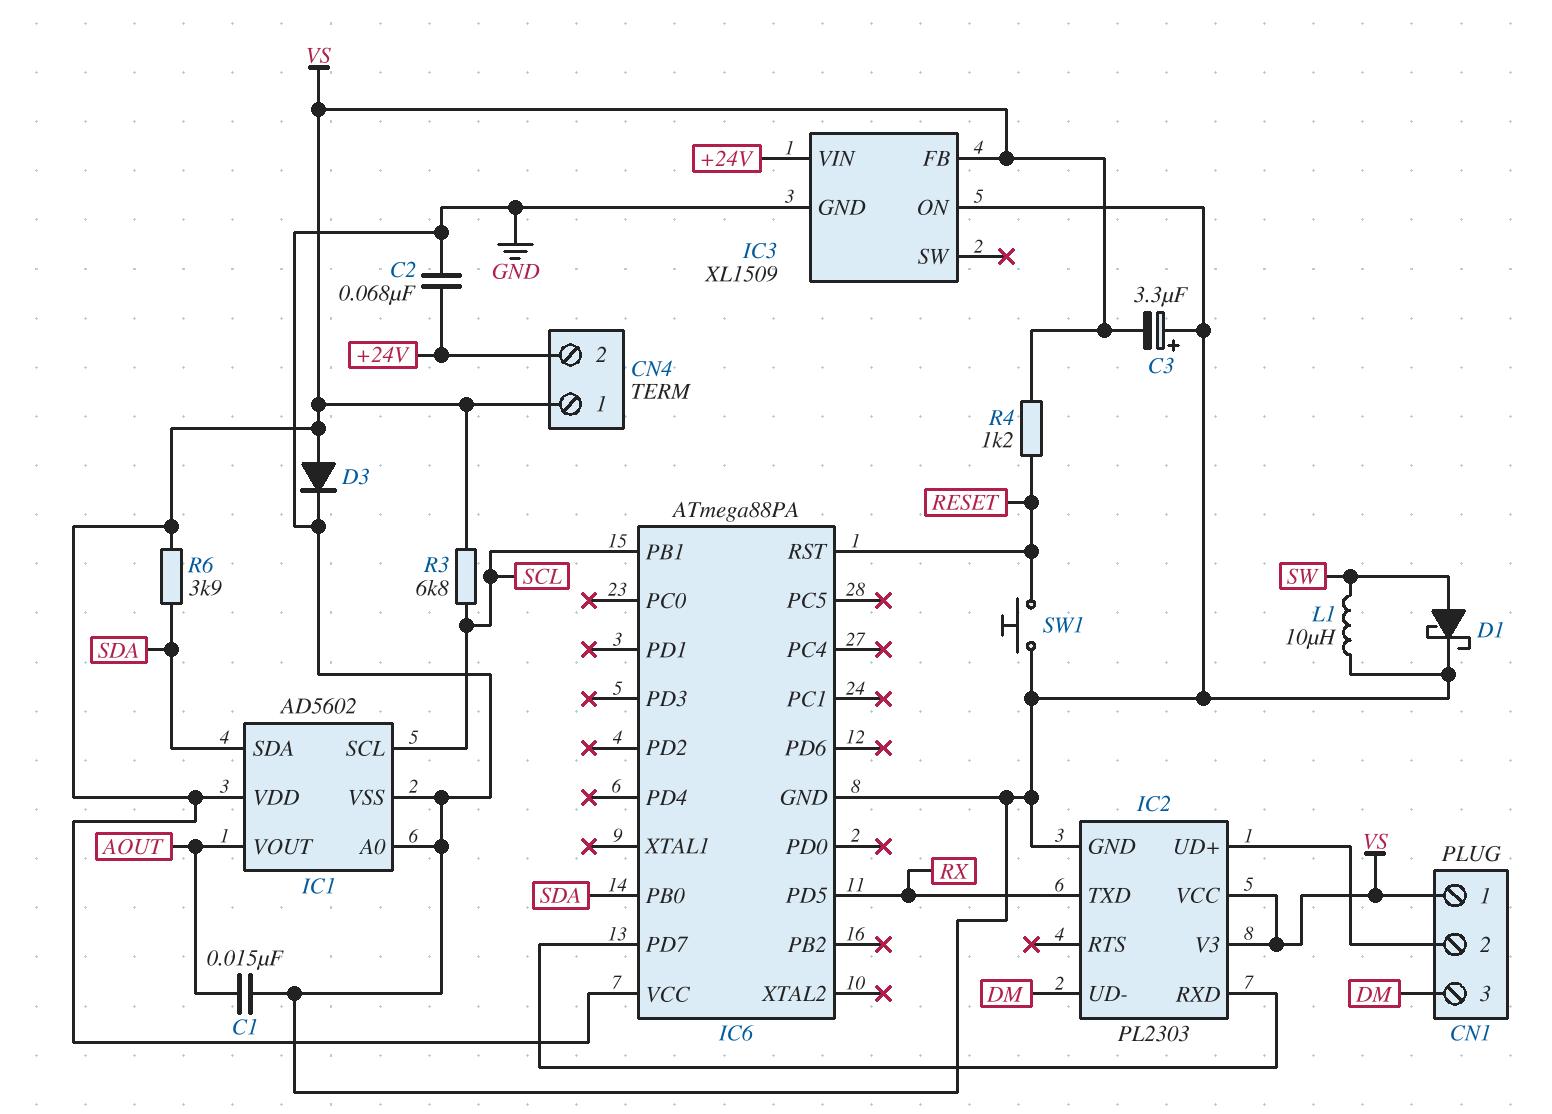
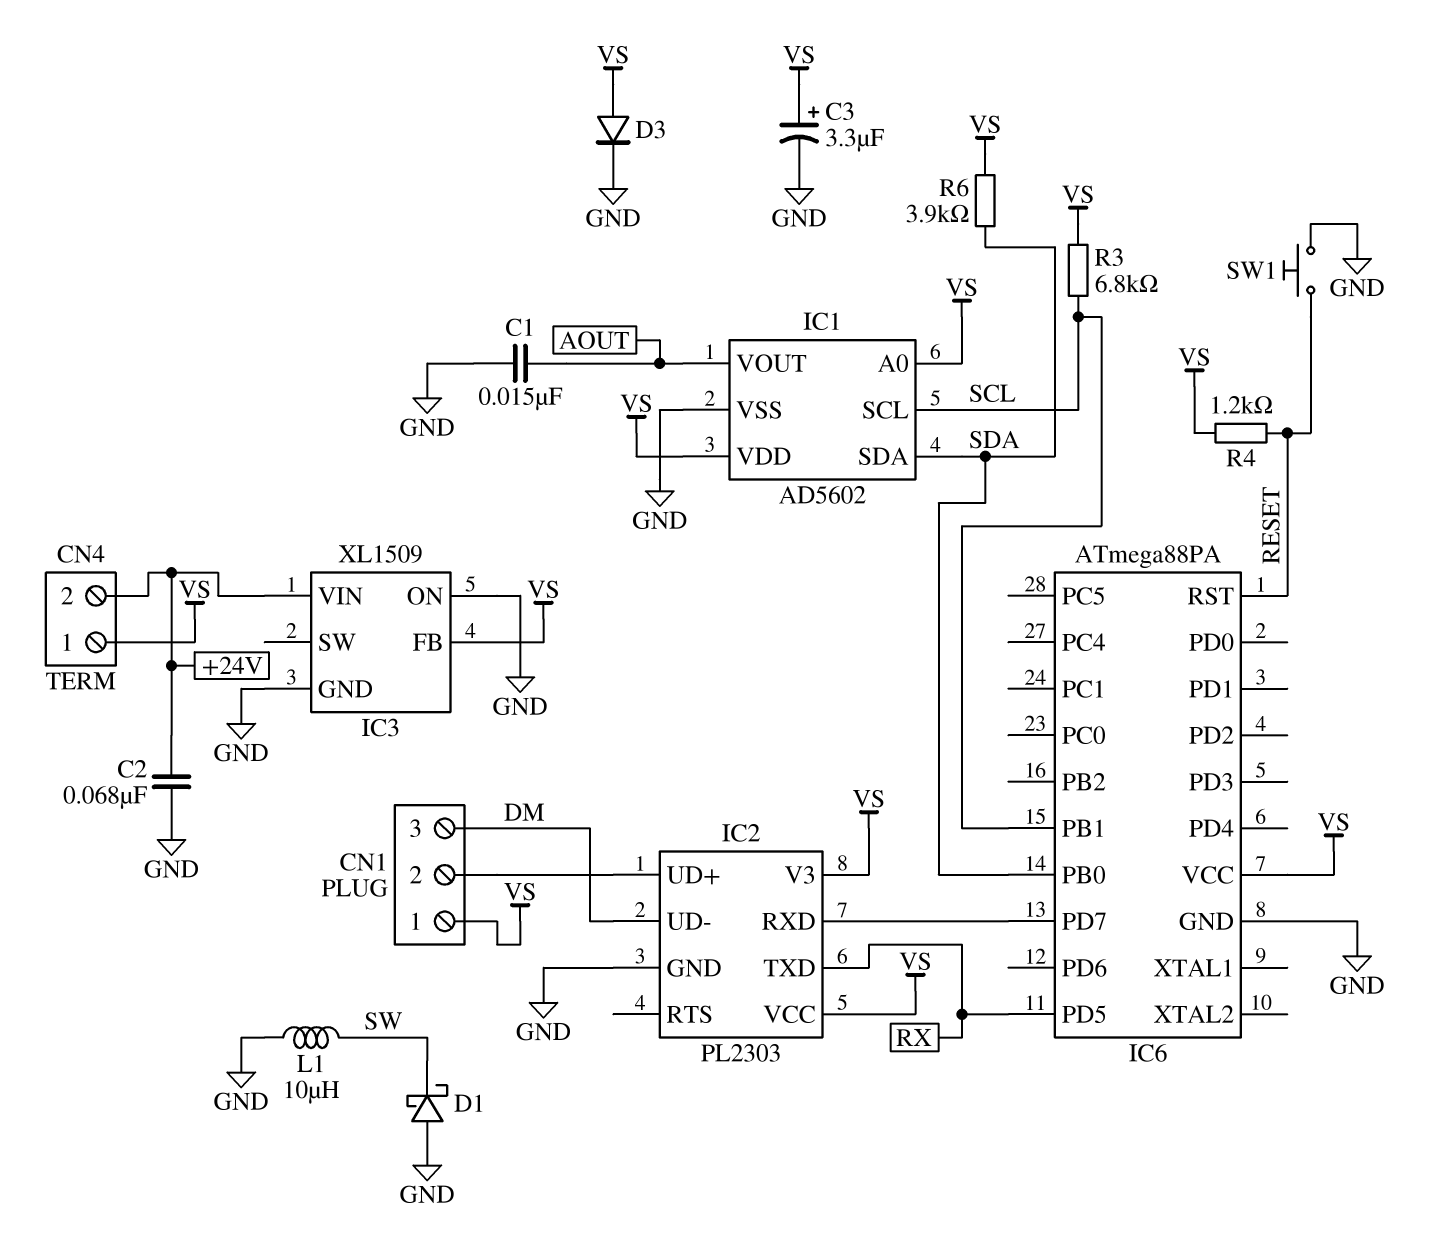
C3: 3.3uF (plus GND, minus VS) -> 3.3uF (plus VS, minus GND)
D1: schottky (A SW, K GND) -> schottky (A GND, K SW)
IC1 pin A0: GND -> VS

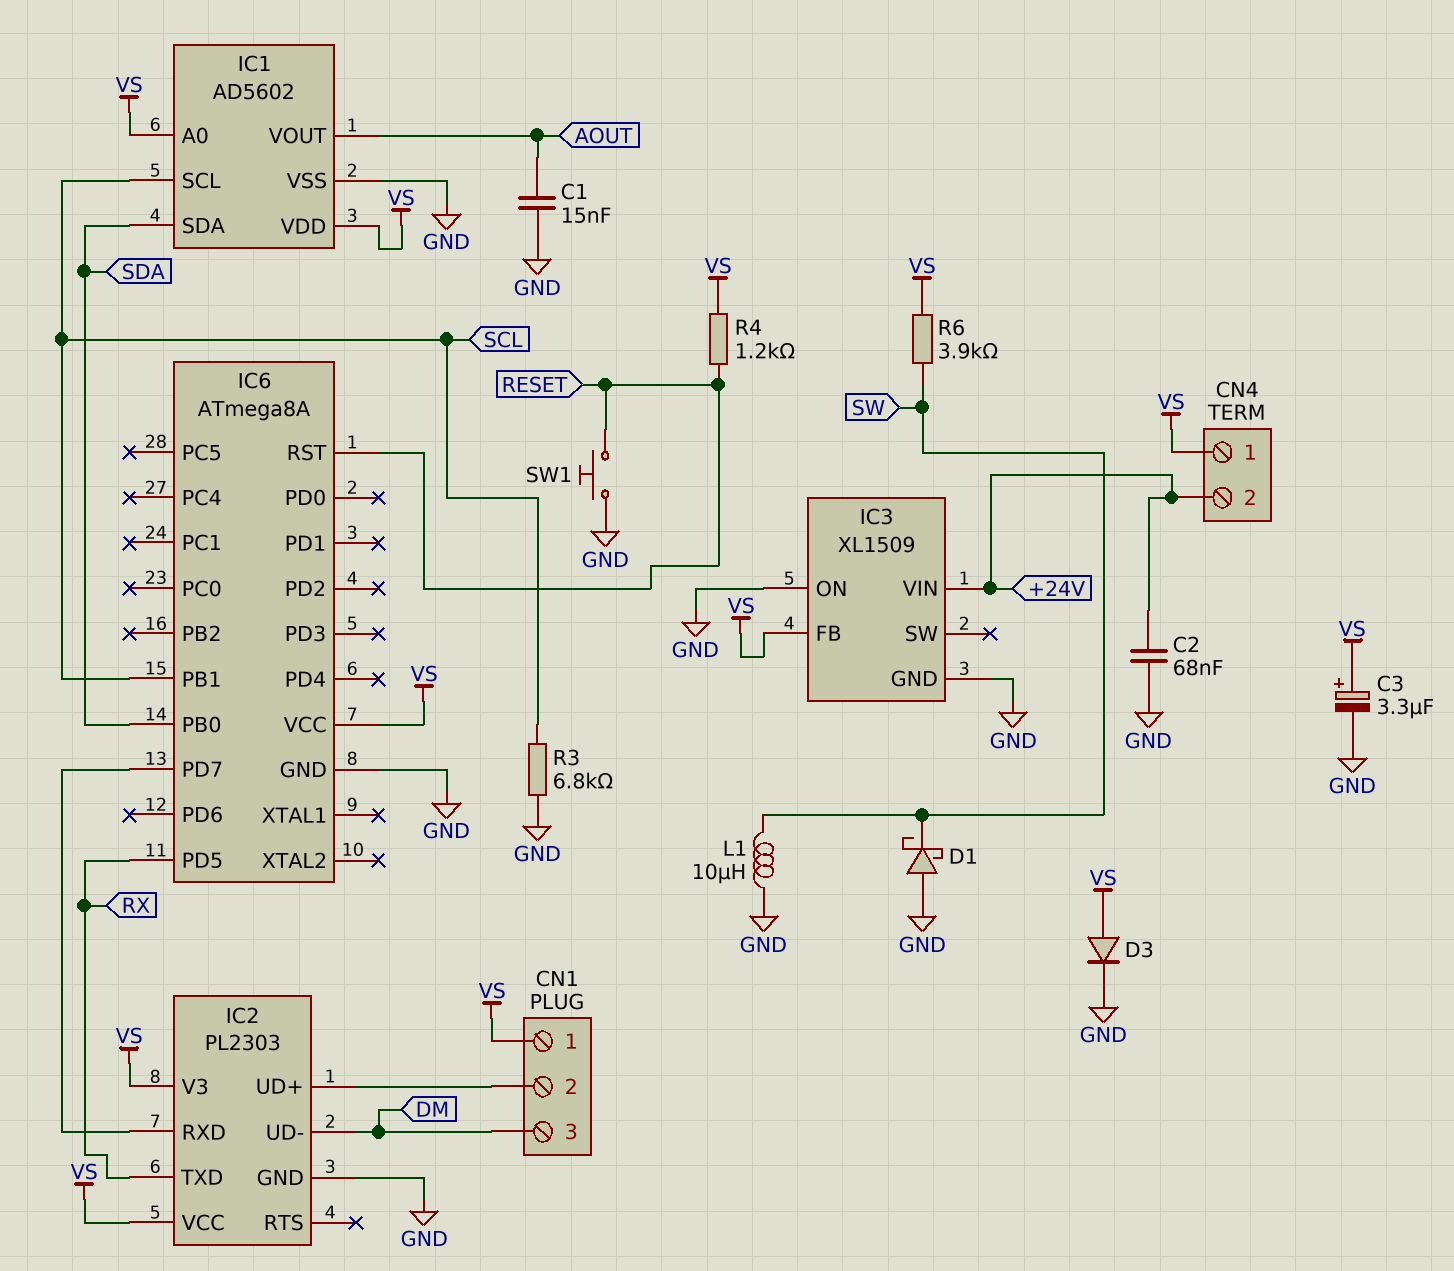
IC6: ATmega88PA -> ATmega8A
R3: 6.8k (SCL, VS) -> 6.8k (GND, SCL)
R6: 3.9k (SDA, VS) -> 3.9k (SW, VS)

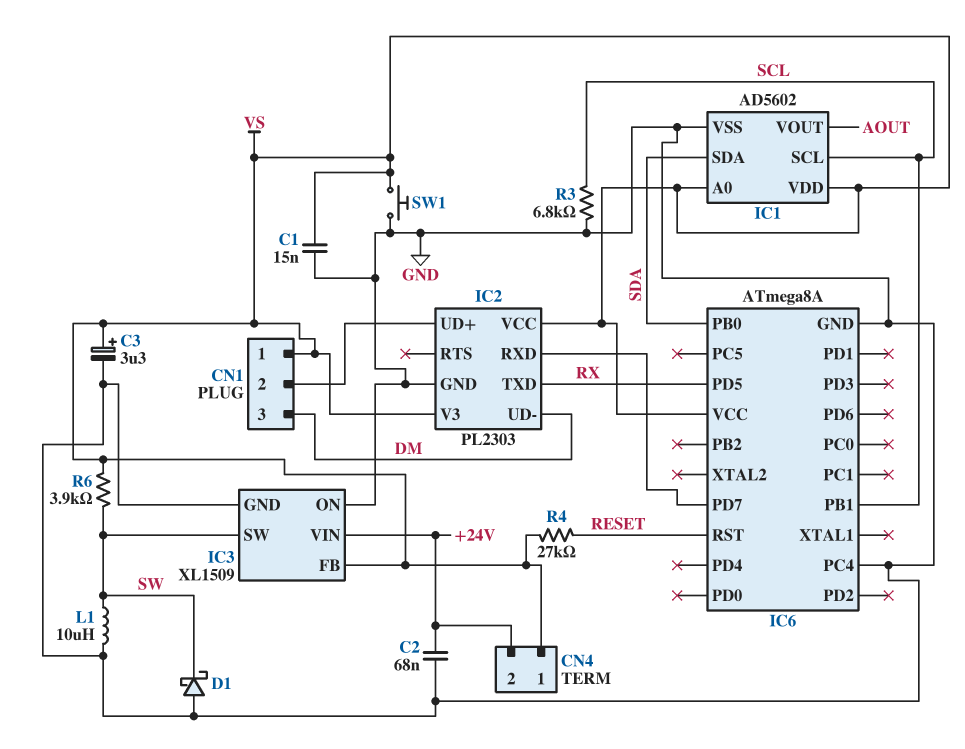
C1: 15nF (AOUT, GND) -> 15nF (GND, VS)
D3: diode (A VS, K GND) -> none
IC3 pin SW: none -> SW
IC6 pin PC4: none -> GND
R4: 1.2k (RESET, VS) -> 27k (RESET, VS)
SW1: button (GND, RESET) -> button (GND, VS)

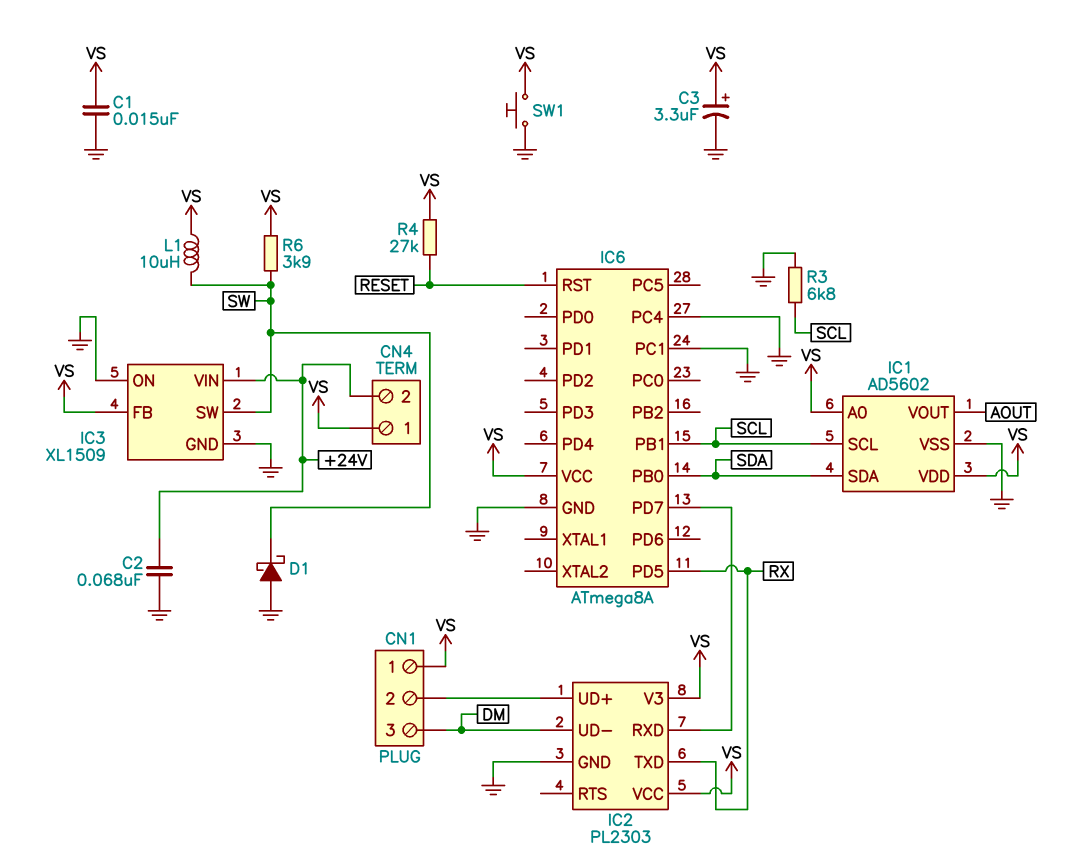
IC6 pin PC1: none -> GND
L1: 10uH (GND, SW) -> 10uH (SW, VS)

